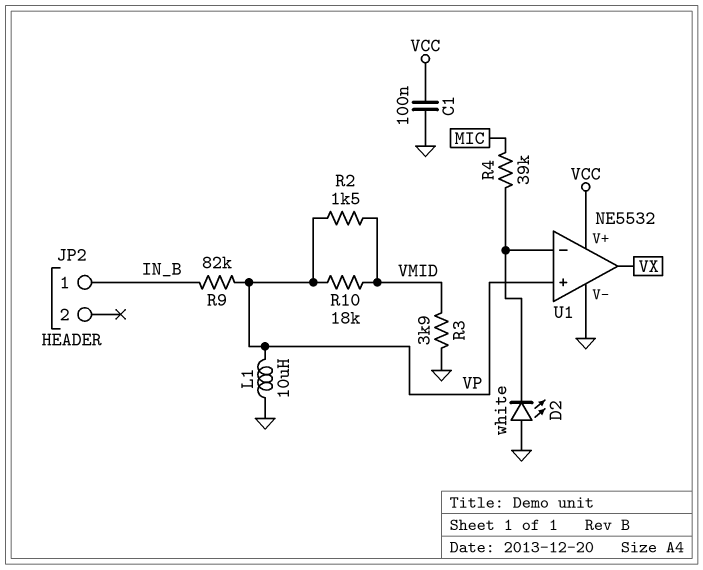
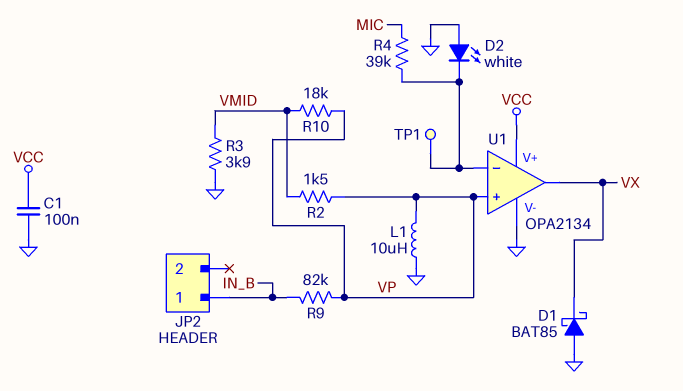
D1: none -> schottky BAT85 (A GND, K VX)
TP1: none -> test point (U1/in-)
U1: NE5532 -> OPA2134

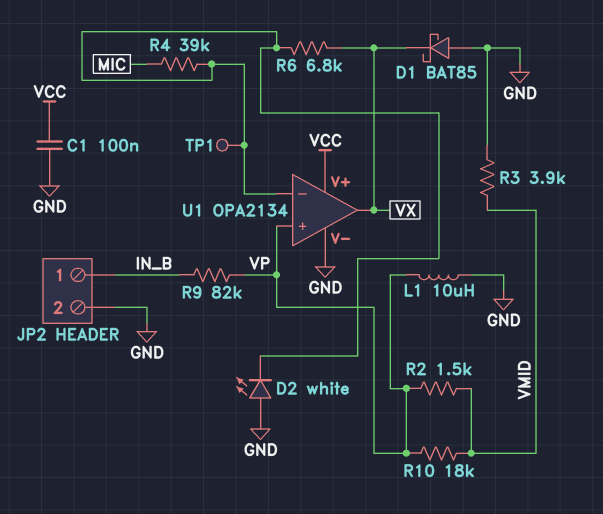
JP2 pin 2: none -> GND
R6: none -> 6.8k (U1/in-, VX)

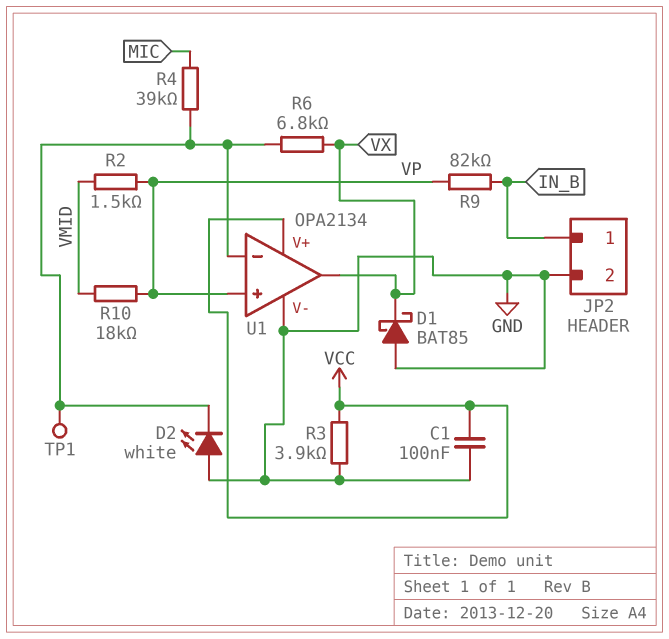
L1: 10uH (GND, VP) -> none
R3: 3.9k (GND, VMID) -> 3.9k (GND, VCC)

